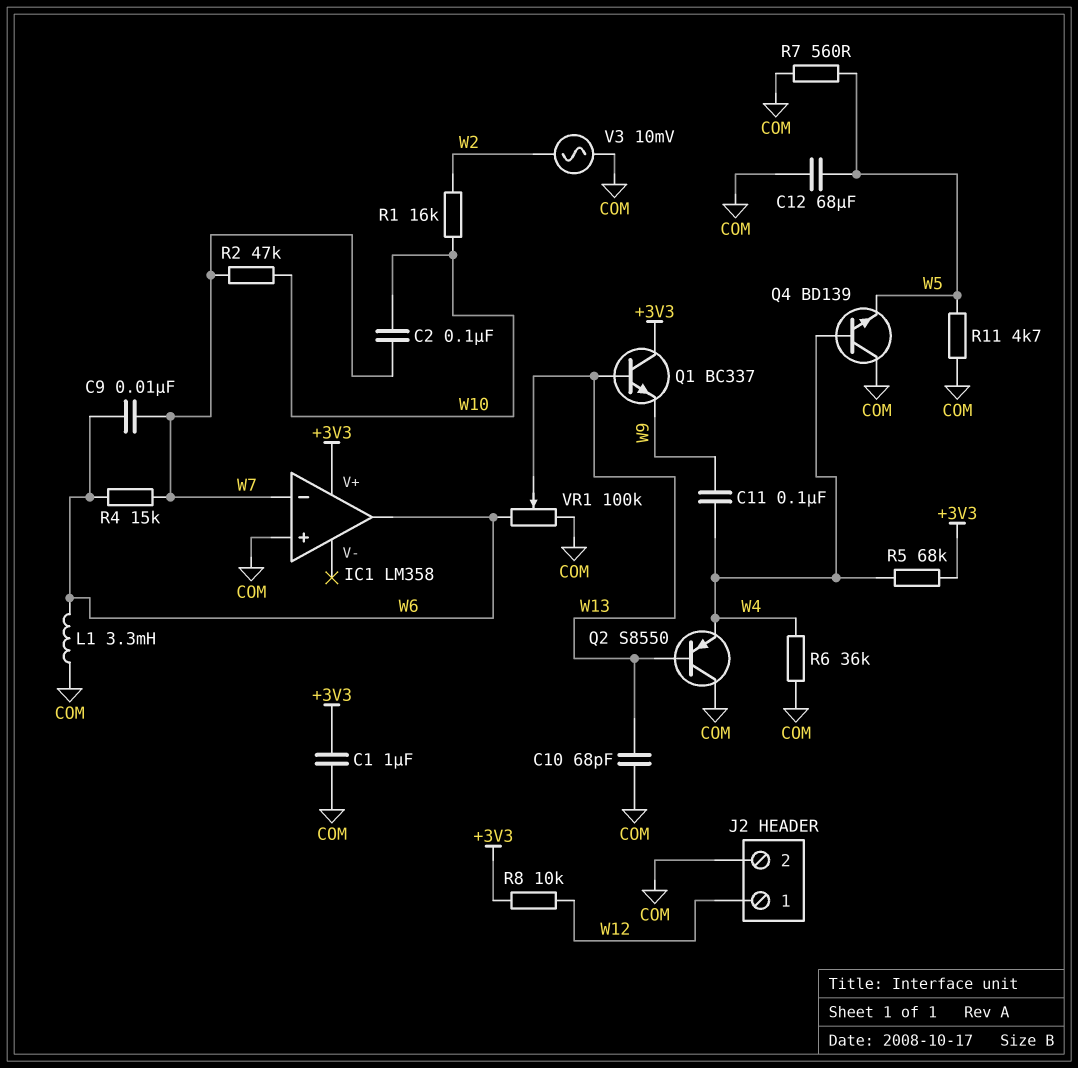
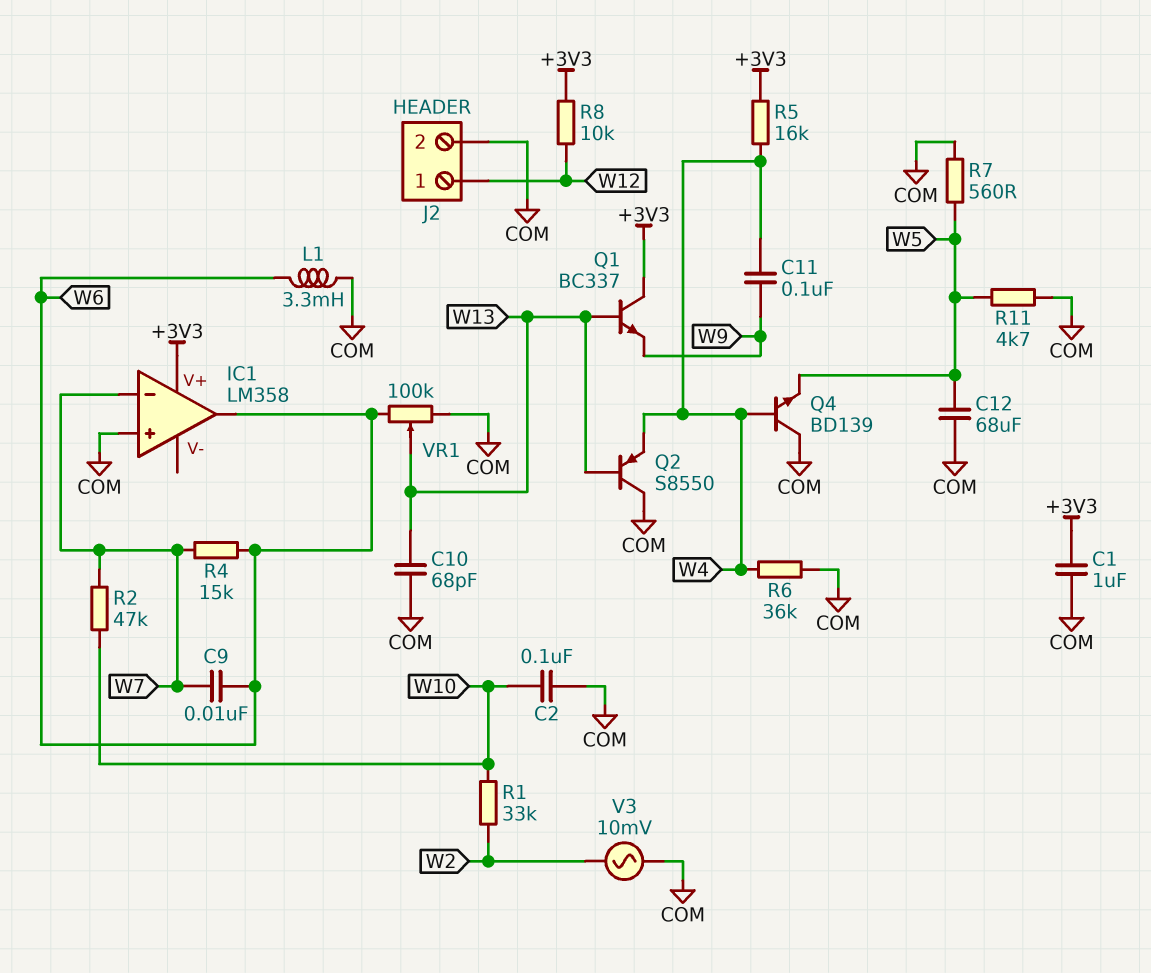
C2: 100nF (W7, W10) -> 100nF (COM, W10)
R1: 16k (W2, W10) -> 33k (W2, W10)
R5: 68k (+3V3, W4) -> 16k (+3V3, W4)

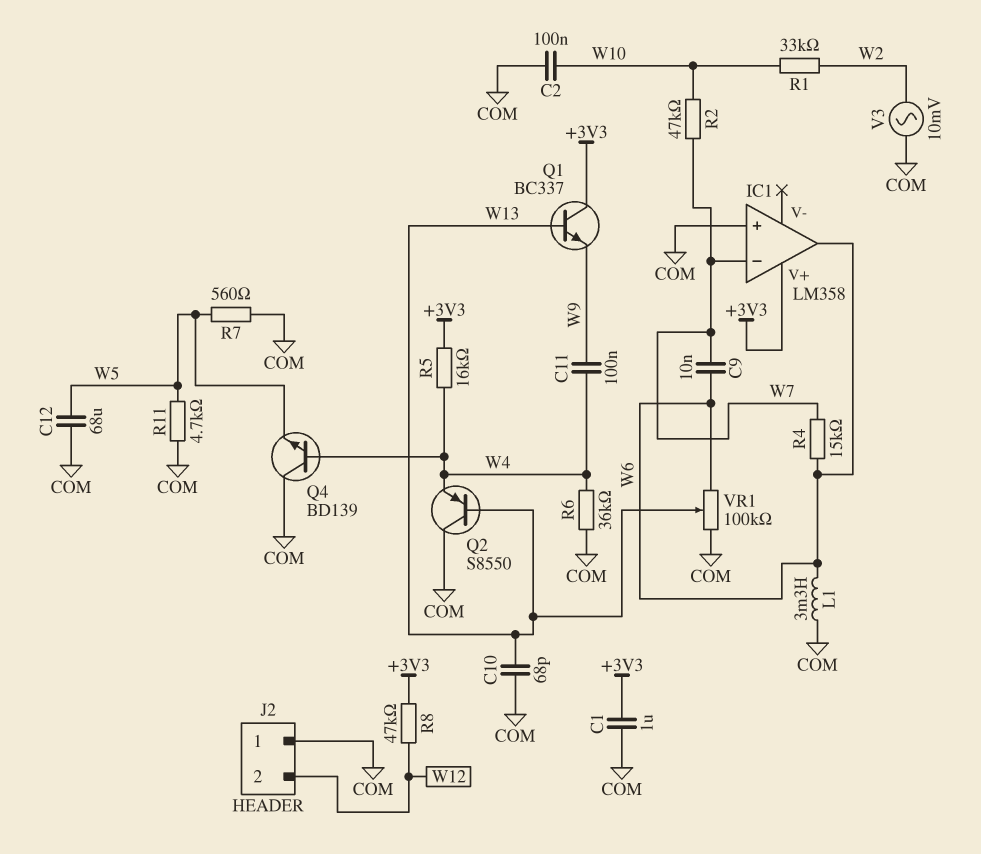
J2 pin 1: W12 -> COM
J2 pin 2: COM -> W12
R8: 10k (+3V3, W12) -> 47k (+3V3, W12)

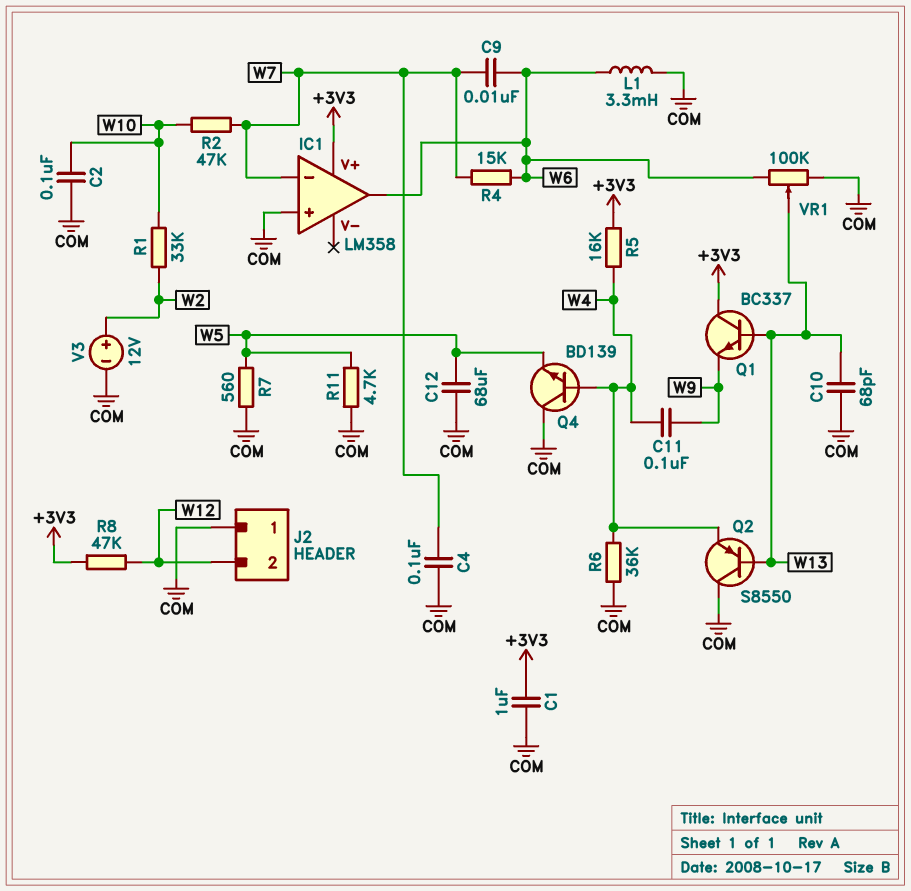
C4: none -> 100nF (COM, W7)
V3: AC 10mV (COM, W2) -> 12V (plus W2, minus COM)

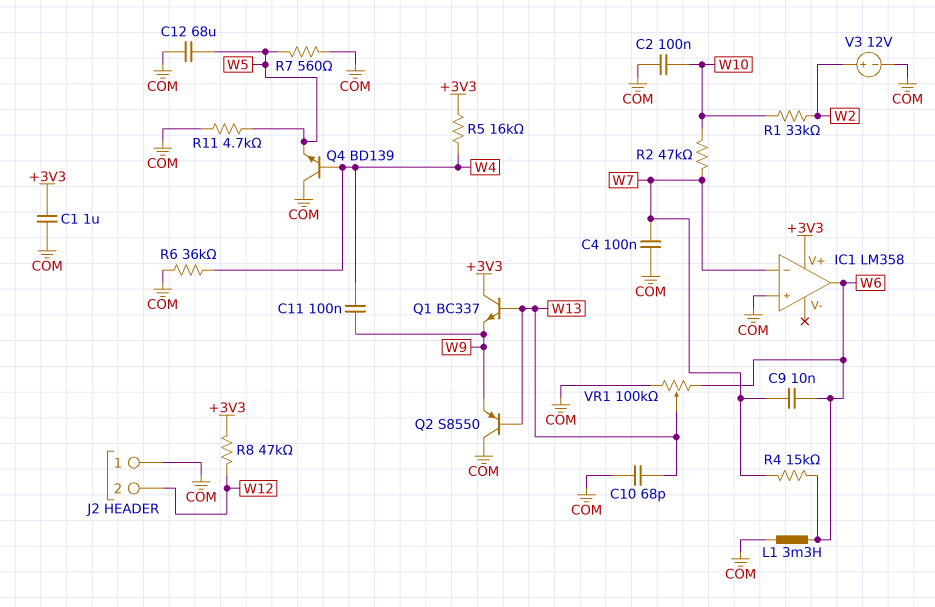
Q2: PNP S8550 (B W13, C COM, E W4) -> PNP S8550 (B W13, C COM, E W9)

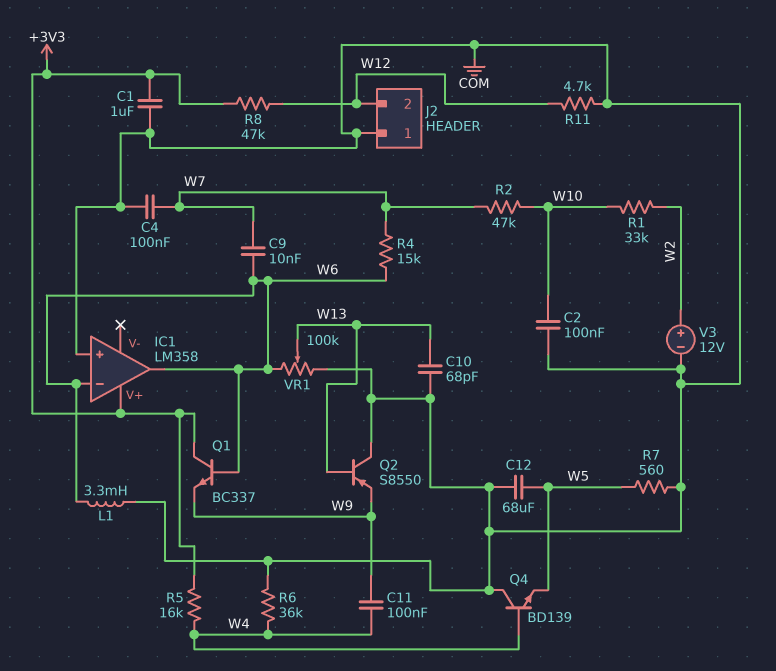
IC1 pin in-: W7 -> W6
Q1: NPN BC337 (B W13, C +3V3, E W9) -> NPN BC337 (B W6, C +3V3, E W9)
R11: 4.7k (COM, W5) -> 4.7k (COM, W12)

